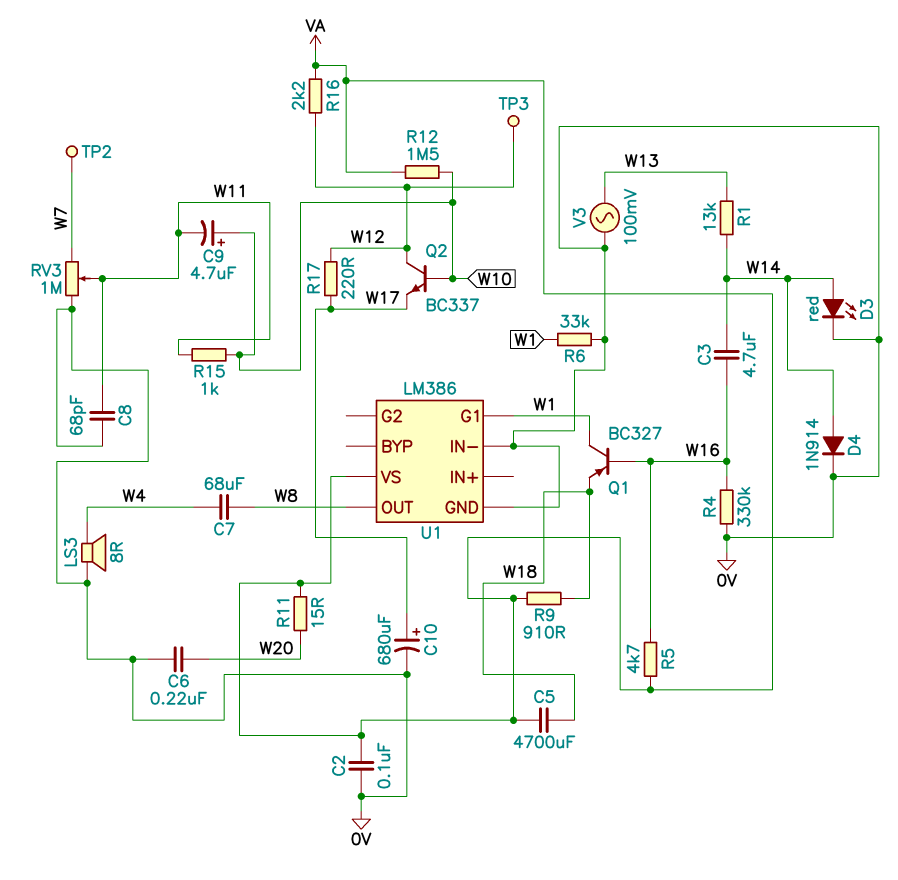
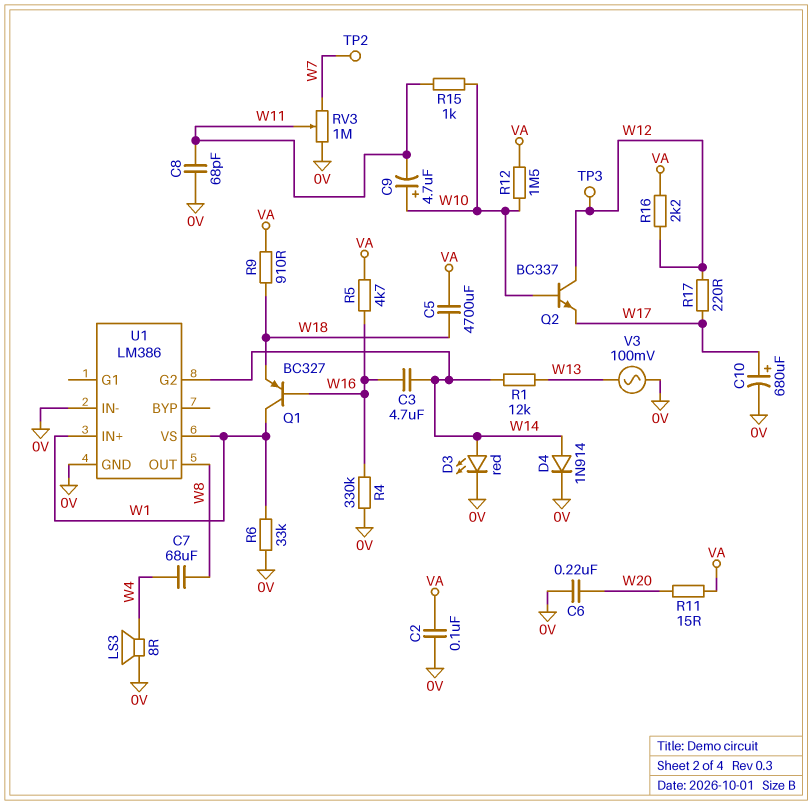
R1: 13k (W13, W14) -> 12k (W13, W14)
U1 pin G1: W1 -> none
U1 pin G2: none -> W14
U1 pin IN+: none -> W1
U1 pin VS: VA -> W1

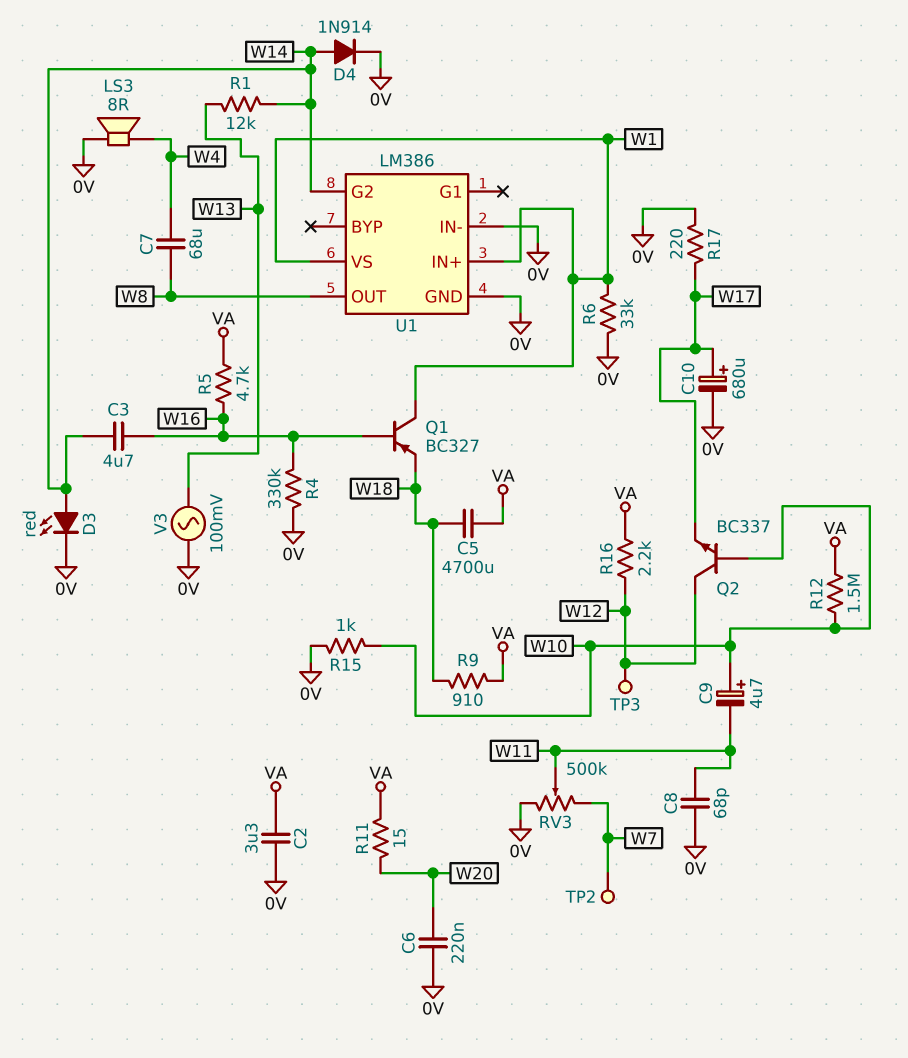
C2: 100nF (0V, VA) -> 3.3uF (0V, VA)
R15: 1k (W10, W11) -> 1k (0V, W10)
R17: 220 (W12, W17) -> 220 (0V, W17)
RV3: 1M (0V, W7, wiper W11) -> 500k (0V, W7, wiper W11)

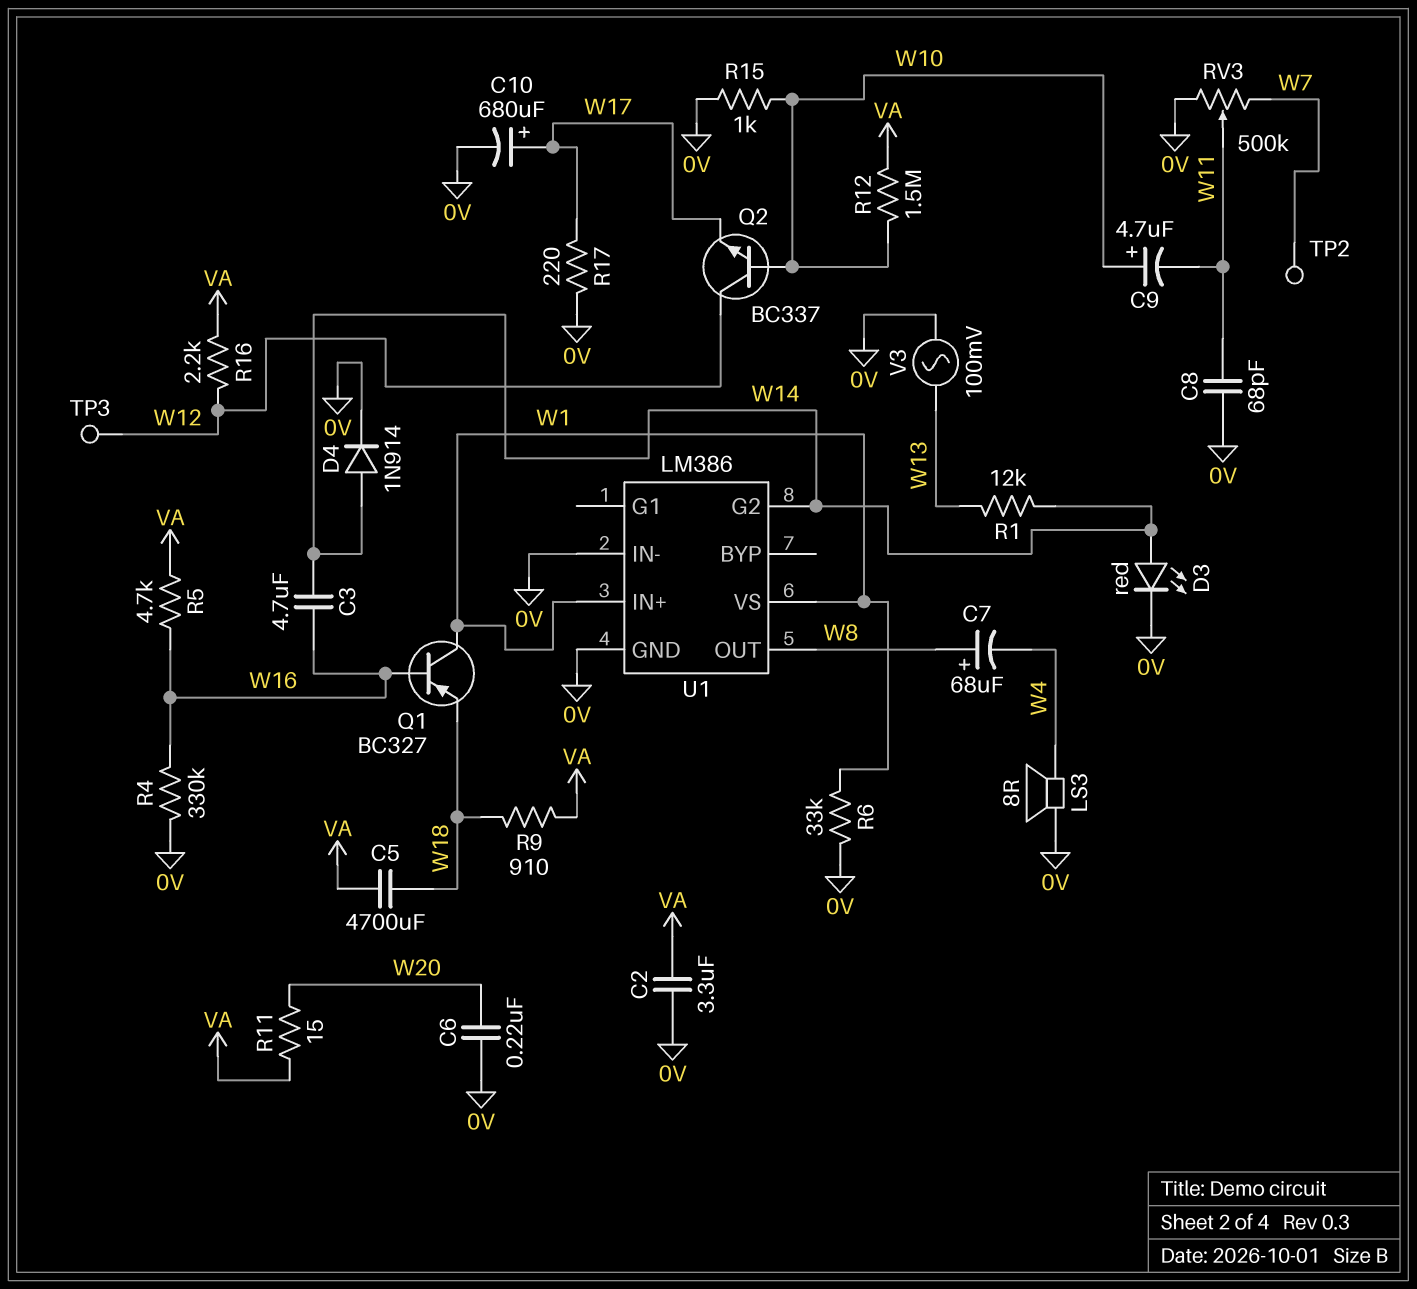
C7: 68uF (W4, W8) -> 68uF (plus W8, minus W4)

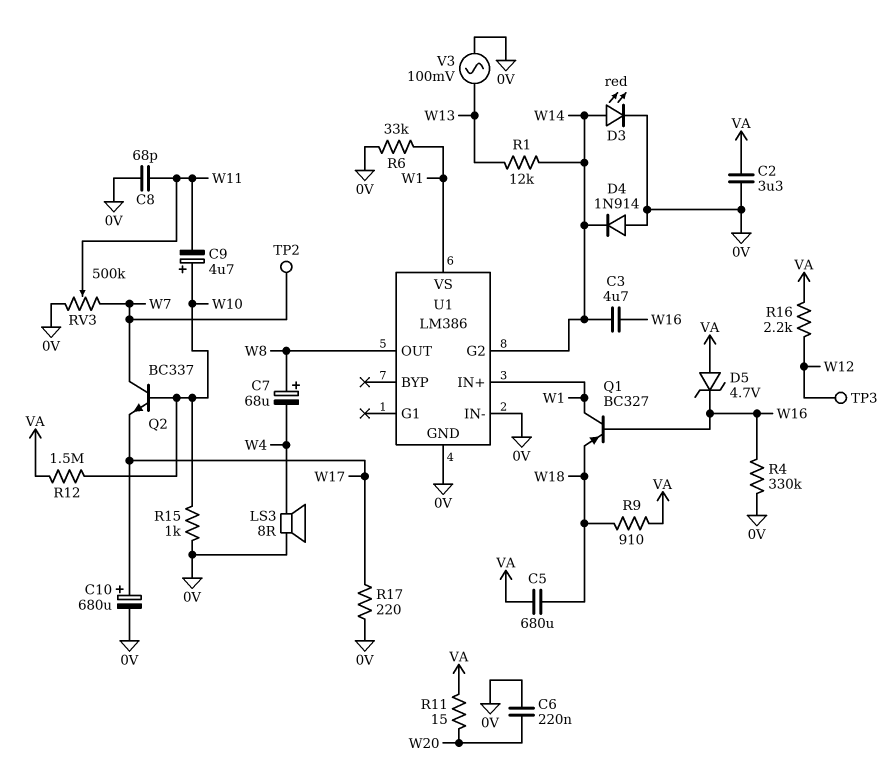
C5: 4700uF (VA, W18) -> 680uF (VA, W18)
D4: diode 1N914 (A W14, K 0V) -> diode 1N914 (A 0V, K W14)
D5: none -> zener 4.7V (A VA, K W16)
Q2: NPN BC337 (B W10, C W12, E W17) -> NPN BC337 (B W10, C W7, E W17)
R5: 4.7k (VA, W16) -> none

